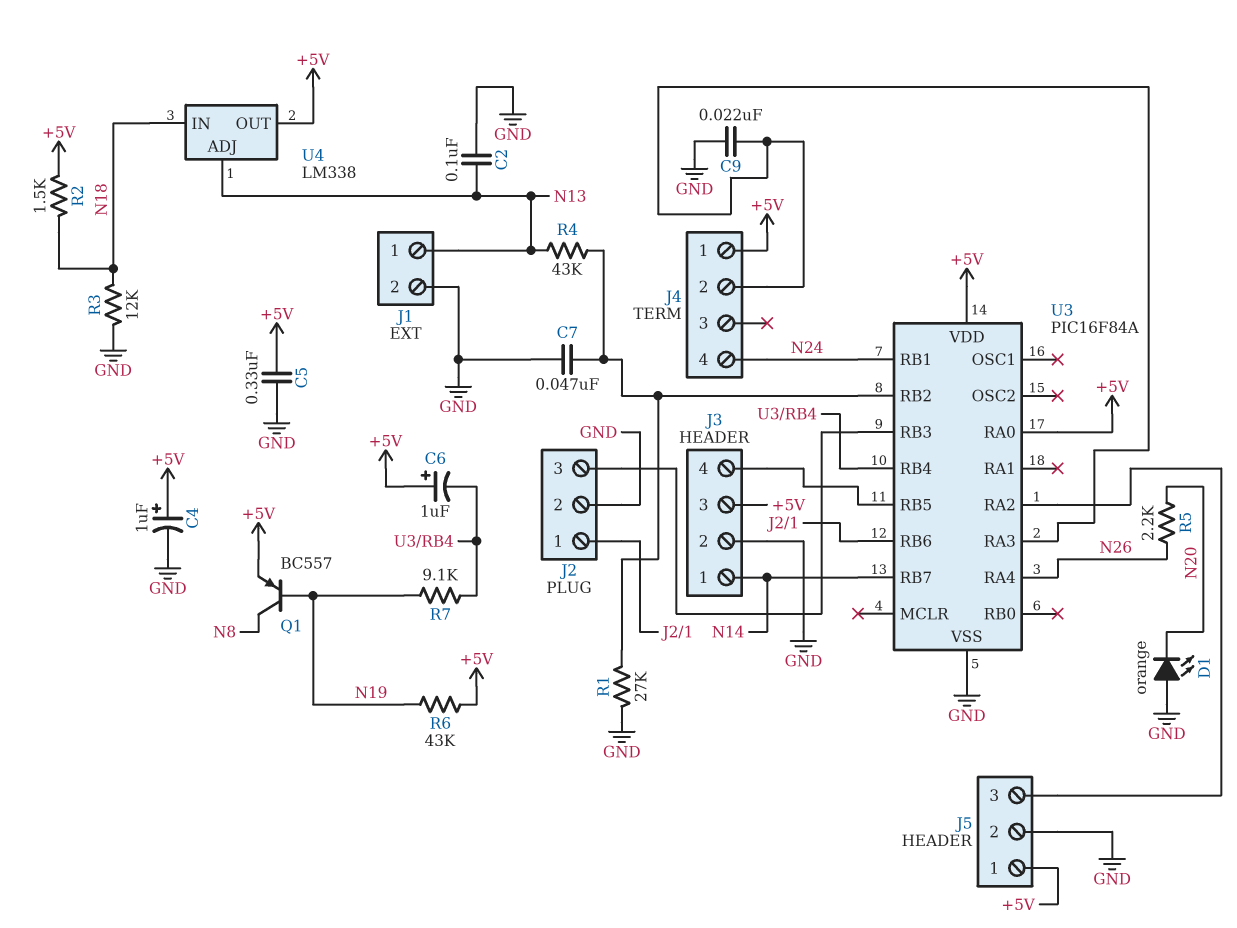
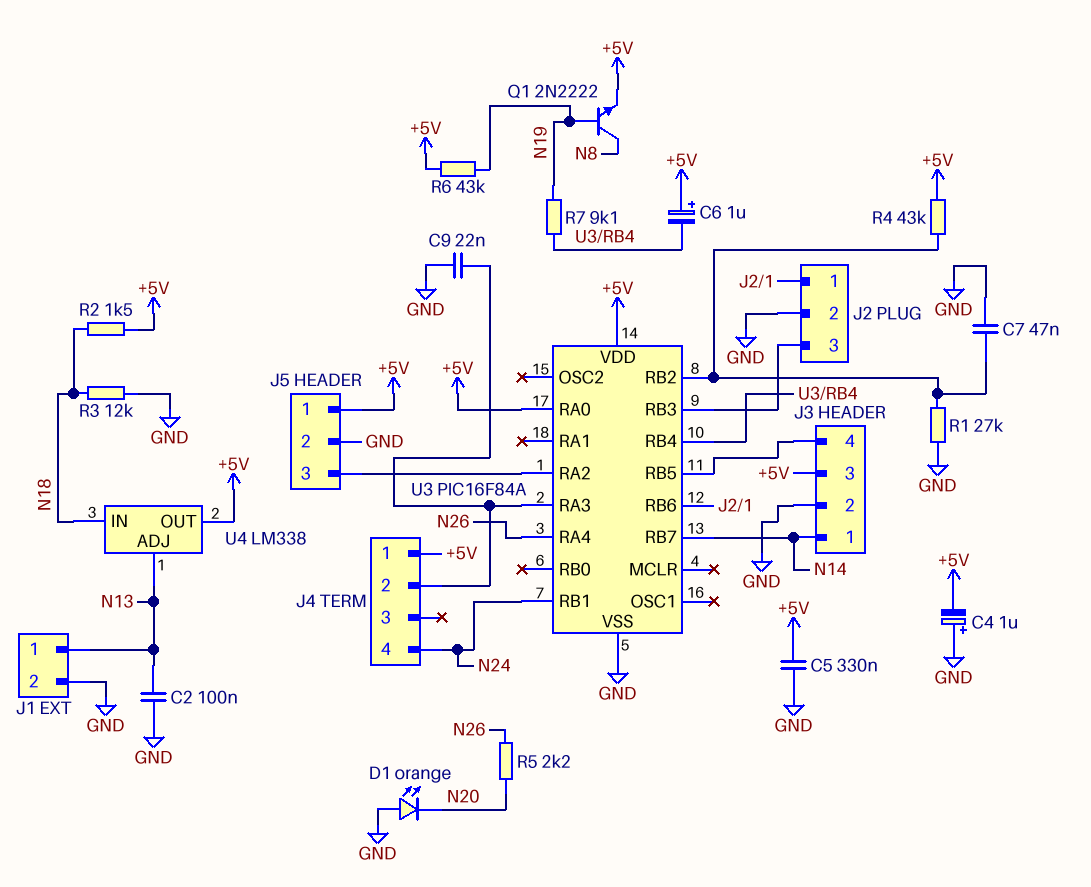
C4: 1uF (plus +5V, minus GND) -> 1uF (plus GND, minus +5V)
Q1: PNP BC557 (B N19, C N8, E +5V) -> NPN 2N2222 (B N19, C N8, E +5V)
R4: 43k (N13, U3/RB2) -> 43k (+5V, U3/RB2)

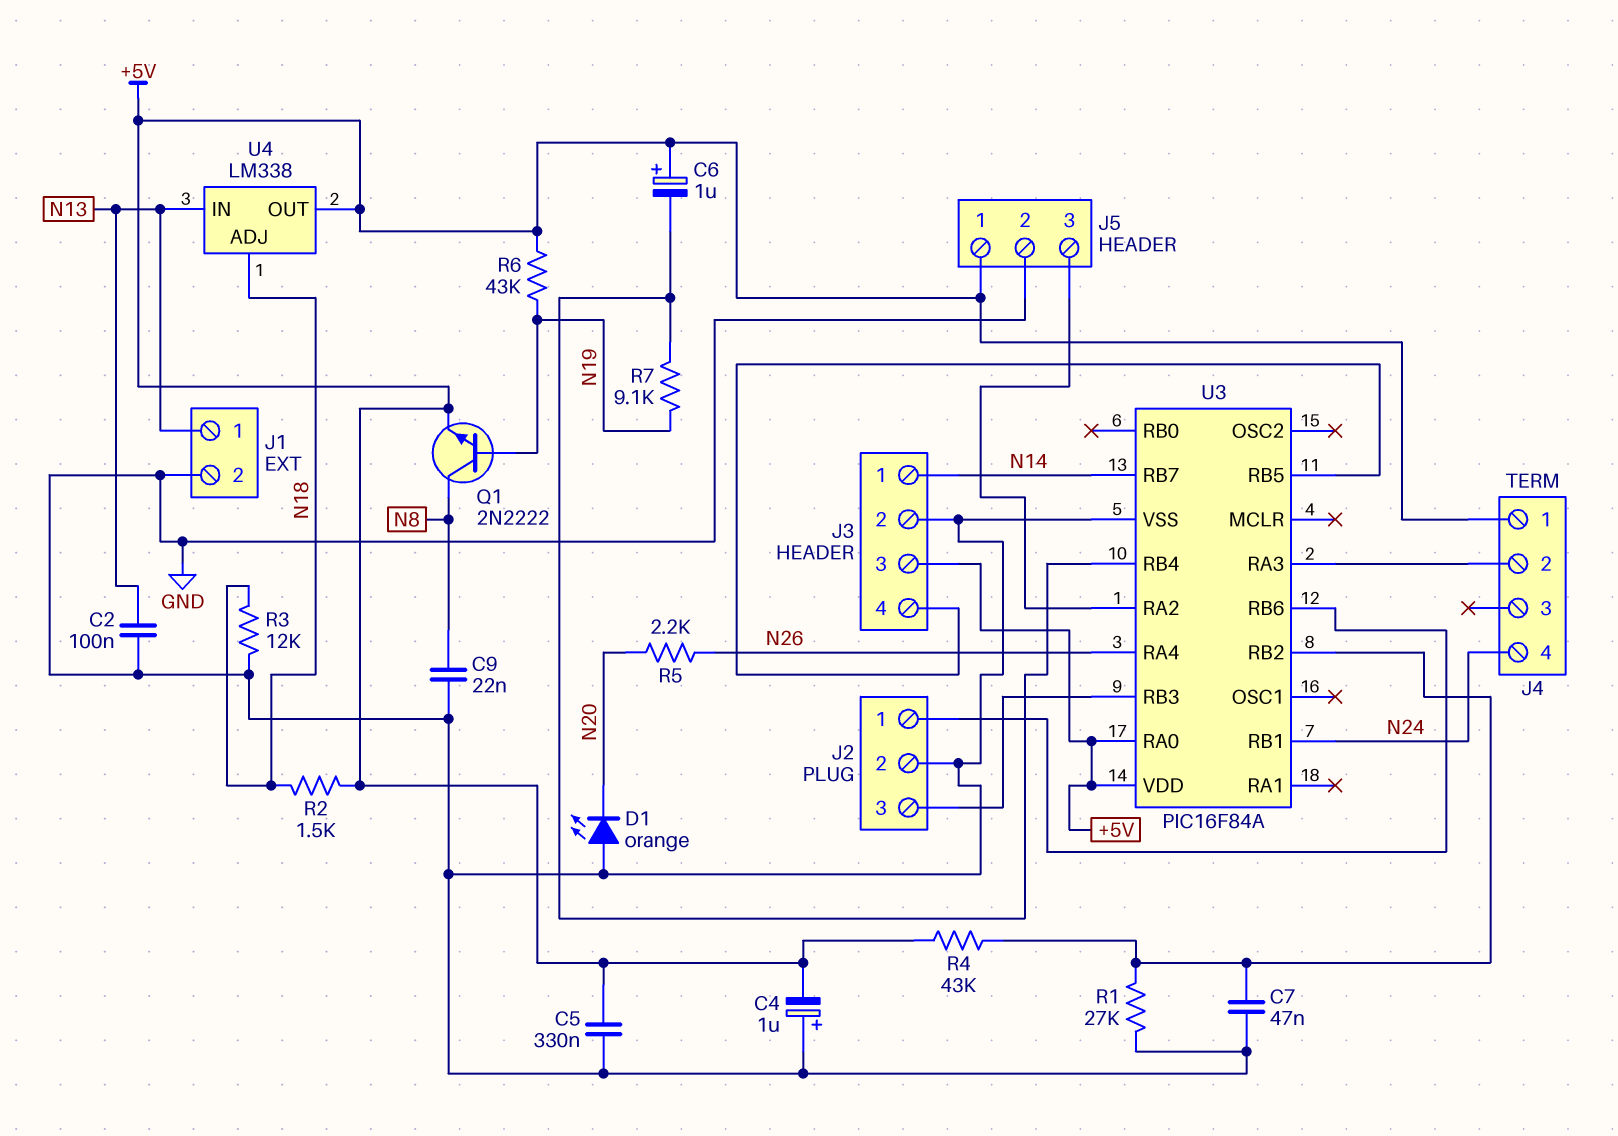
C9: 22nF (GND, J4/2) -> 22nF (GND, N8)
U4 pin ADJ: N13 -> N18
U4 pin IN: N18 -> N13

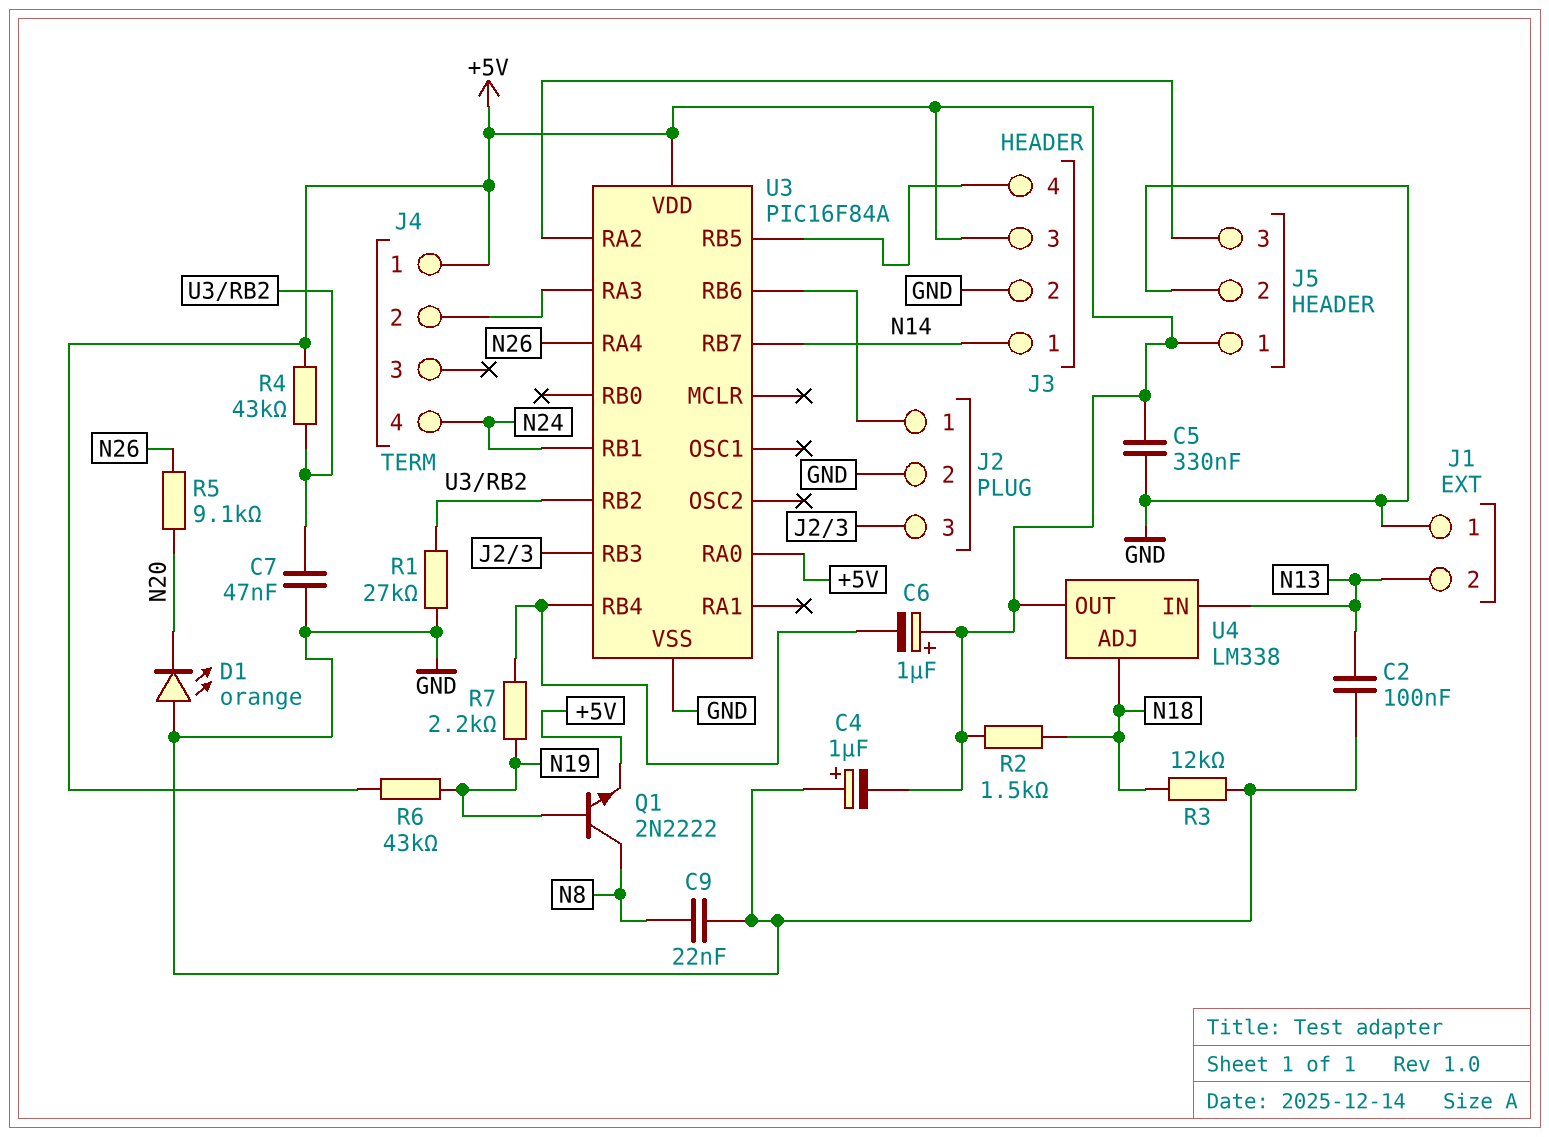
J1 pin 1: N13 -> GND
J1 pin 2: GND -> N13
R5: 2.2k (N20, N26) -> 9.1k (N20, N26)
R7: 9.1k (N19, U3/RB4) -> 2.2k (N19, U3/RB4)

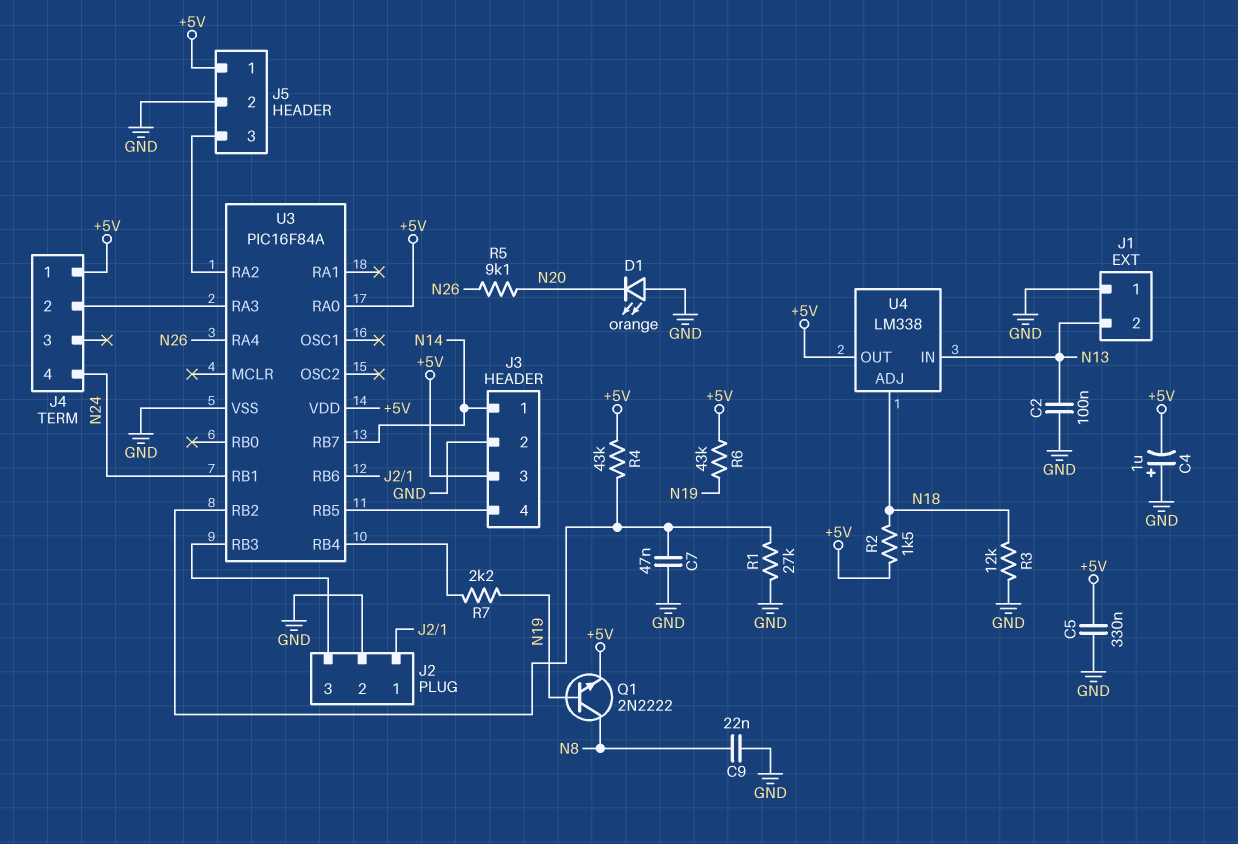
C6: 1uF (plus +5V, minus U3/RB4) -> none

